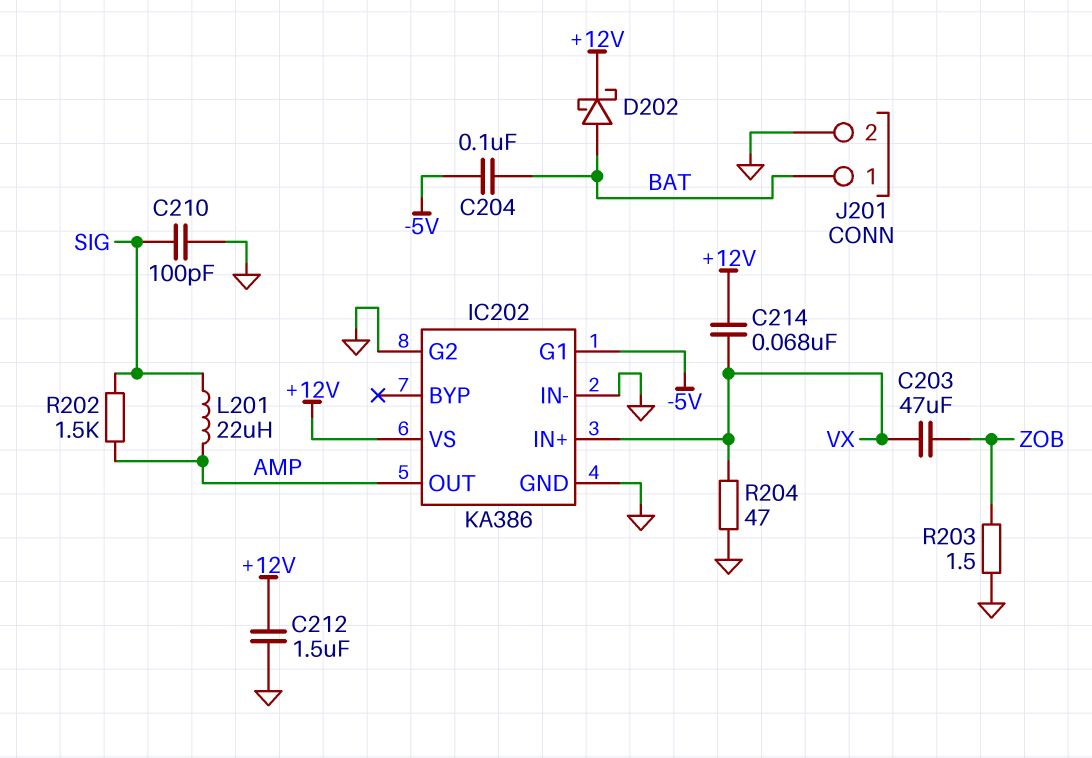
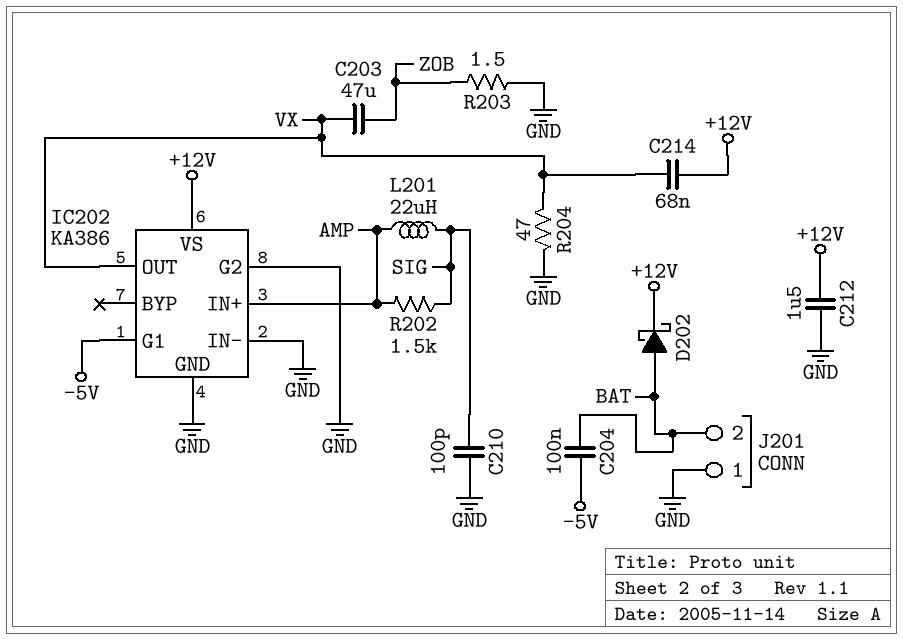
IC202 pin IN+: VX -> AMP
IC202 pin OUT: AMP -> VX
J201 pin 1: BAT -> GND
J201 pin 2: GND -> BAT

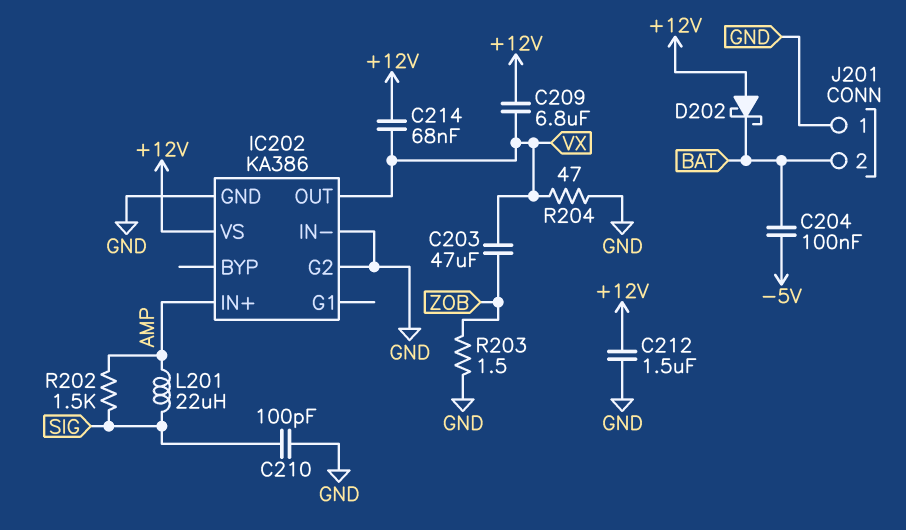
C209: none -> 6.8uF (+12V, VX)
D202: schottky (A BAT, K +12V) -> schottky (A +12V, K BAT)
IC202 pin G1: -5V -> none

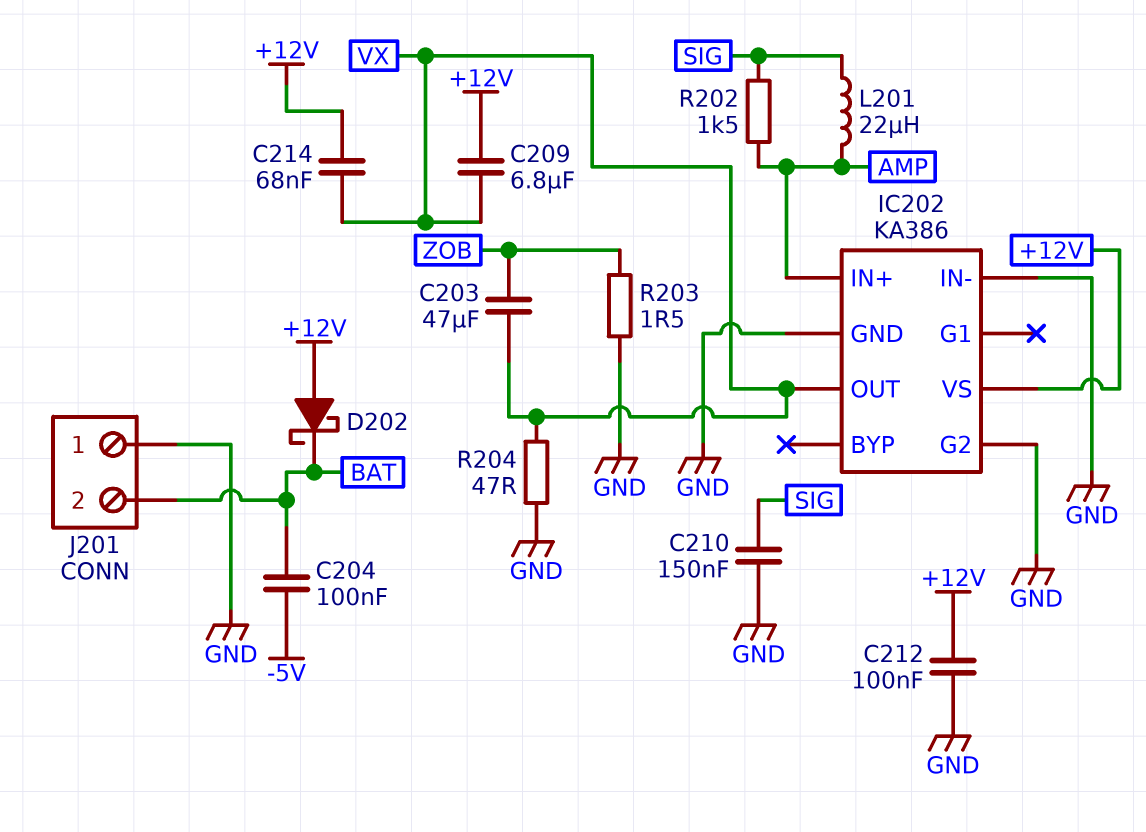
C210: 100pF (GND, SIG) -> 150nF (GND, SIG)
C212: 1.5uF (+12V, GND) -> 100nF (+12V, GND)

